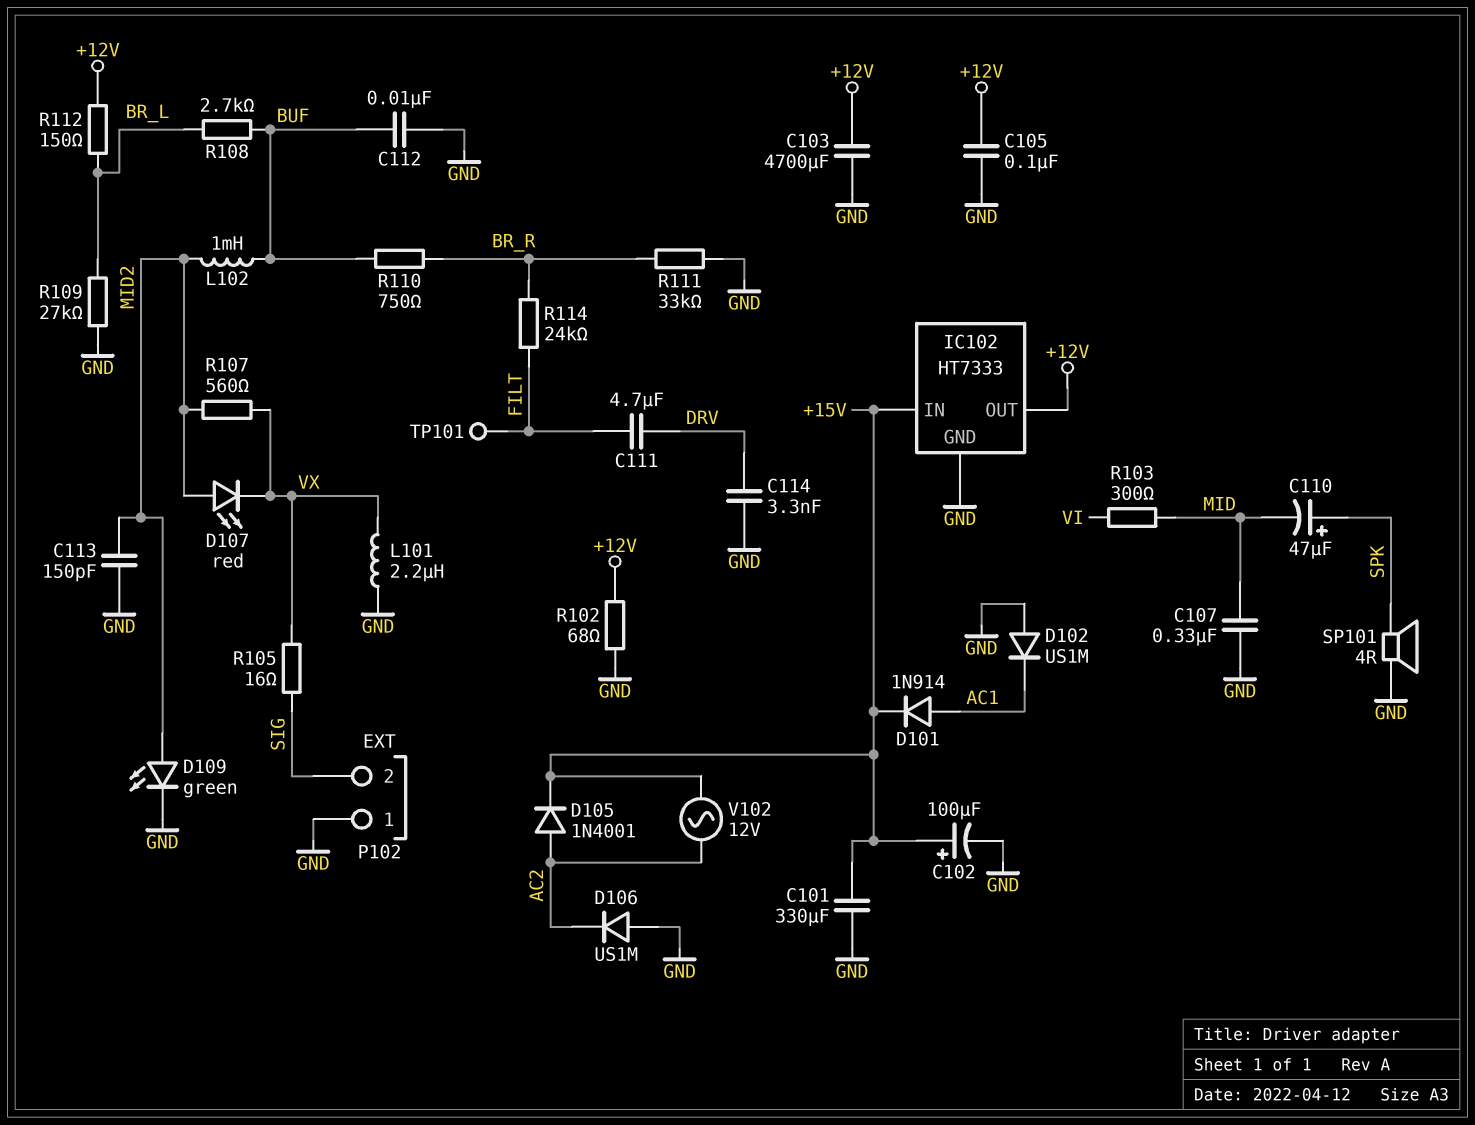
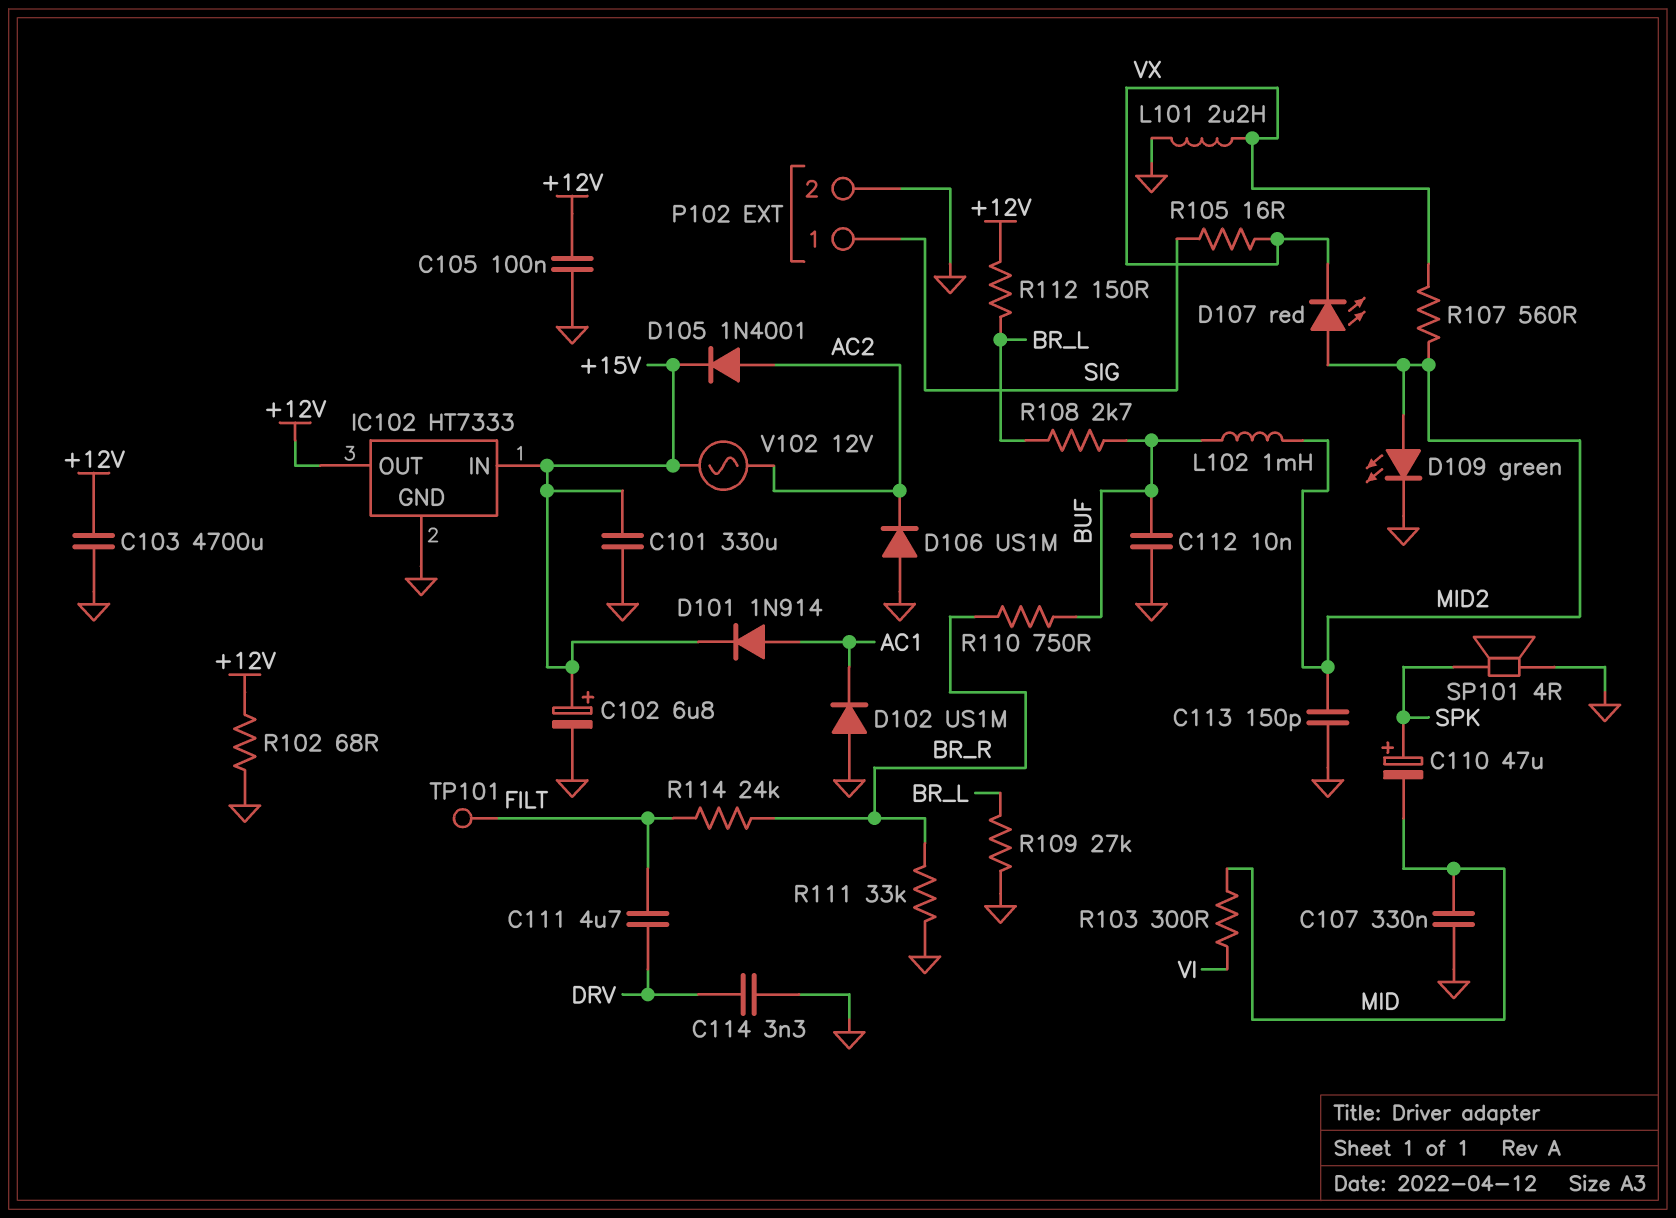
C102: 100uF (plus +15V, minus GND) -> 6.8uF (plus +15V, minus GND)
P102 pin 1: GND -> SIG
P102 pin 2: SIG -> GND

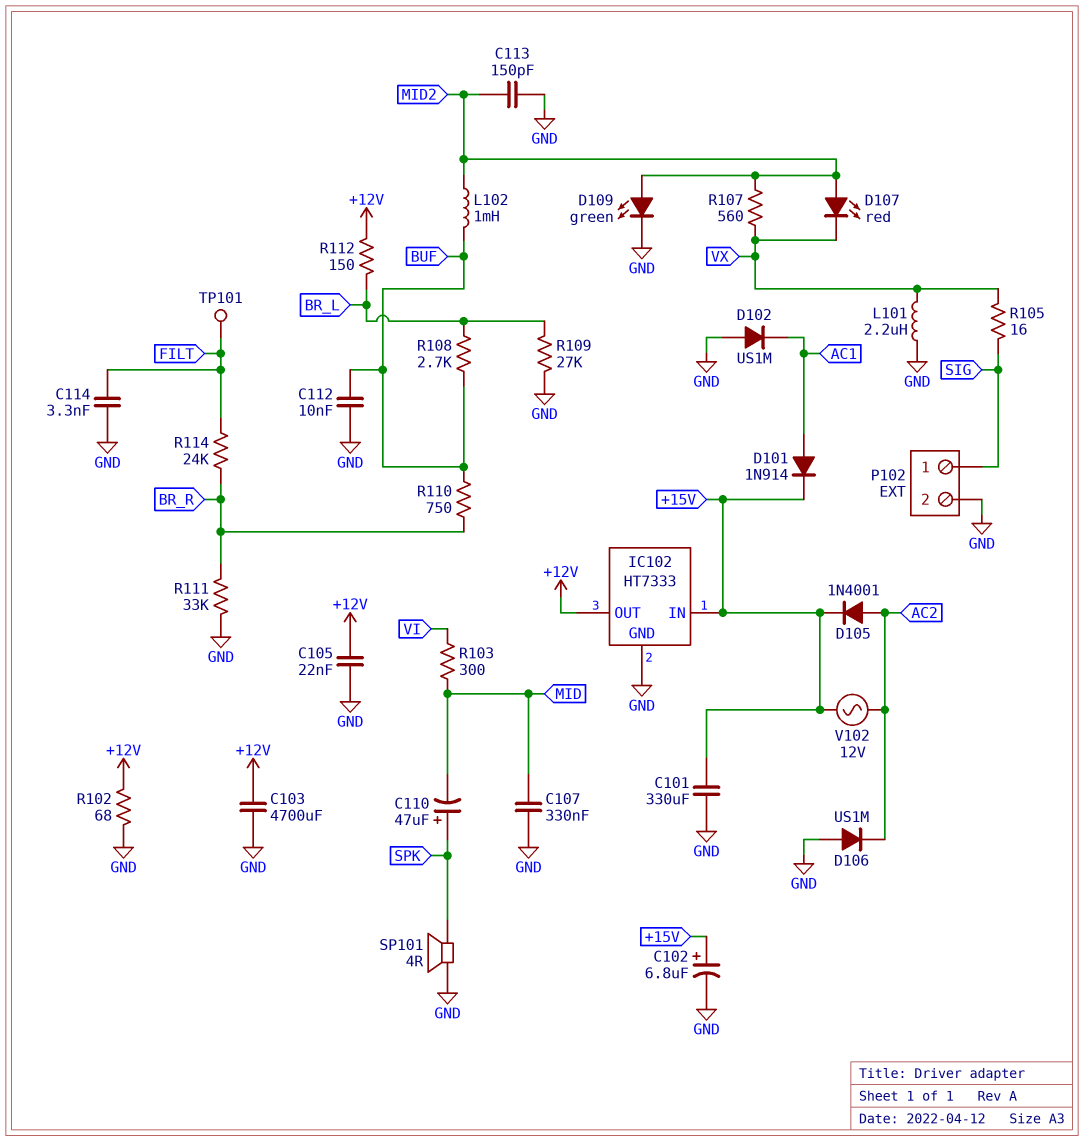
C105: 100nF (+12V, GND) -> 22nF (+12V, GND)
C111: 4.7uF (DRV, FILT) -> none
C114: 3.3nF (DRV, GND) -> 3.3nF (FILT, GND)

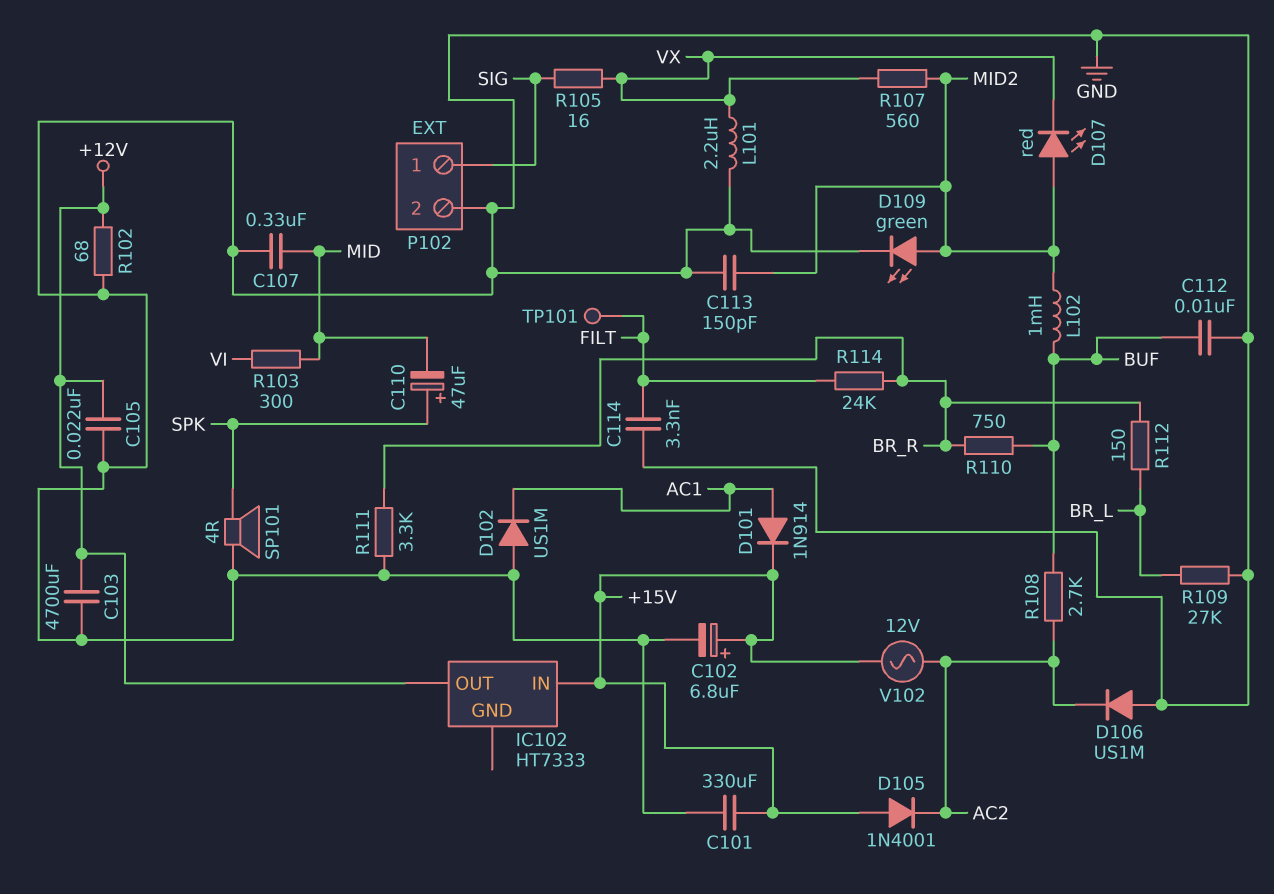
D105: diode 1N4001 (A AC2, K +15V) -> diode 1N4001 (A +15V, K AC2)
IC102 pin GND: GND -> none
R108: 2.7k (BR_L, BUF) -> 2.7k (AC2, BUF)
R111: 33k (BR_R, GND) -> 3.3k (BR_R, GND)
R112: 150 (+12V, BR_L) -> 150 (BR_L, BR_R)

